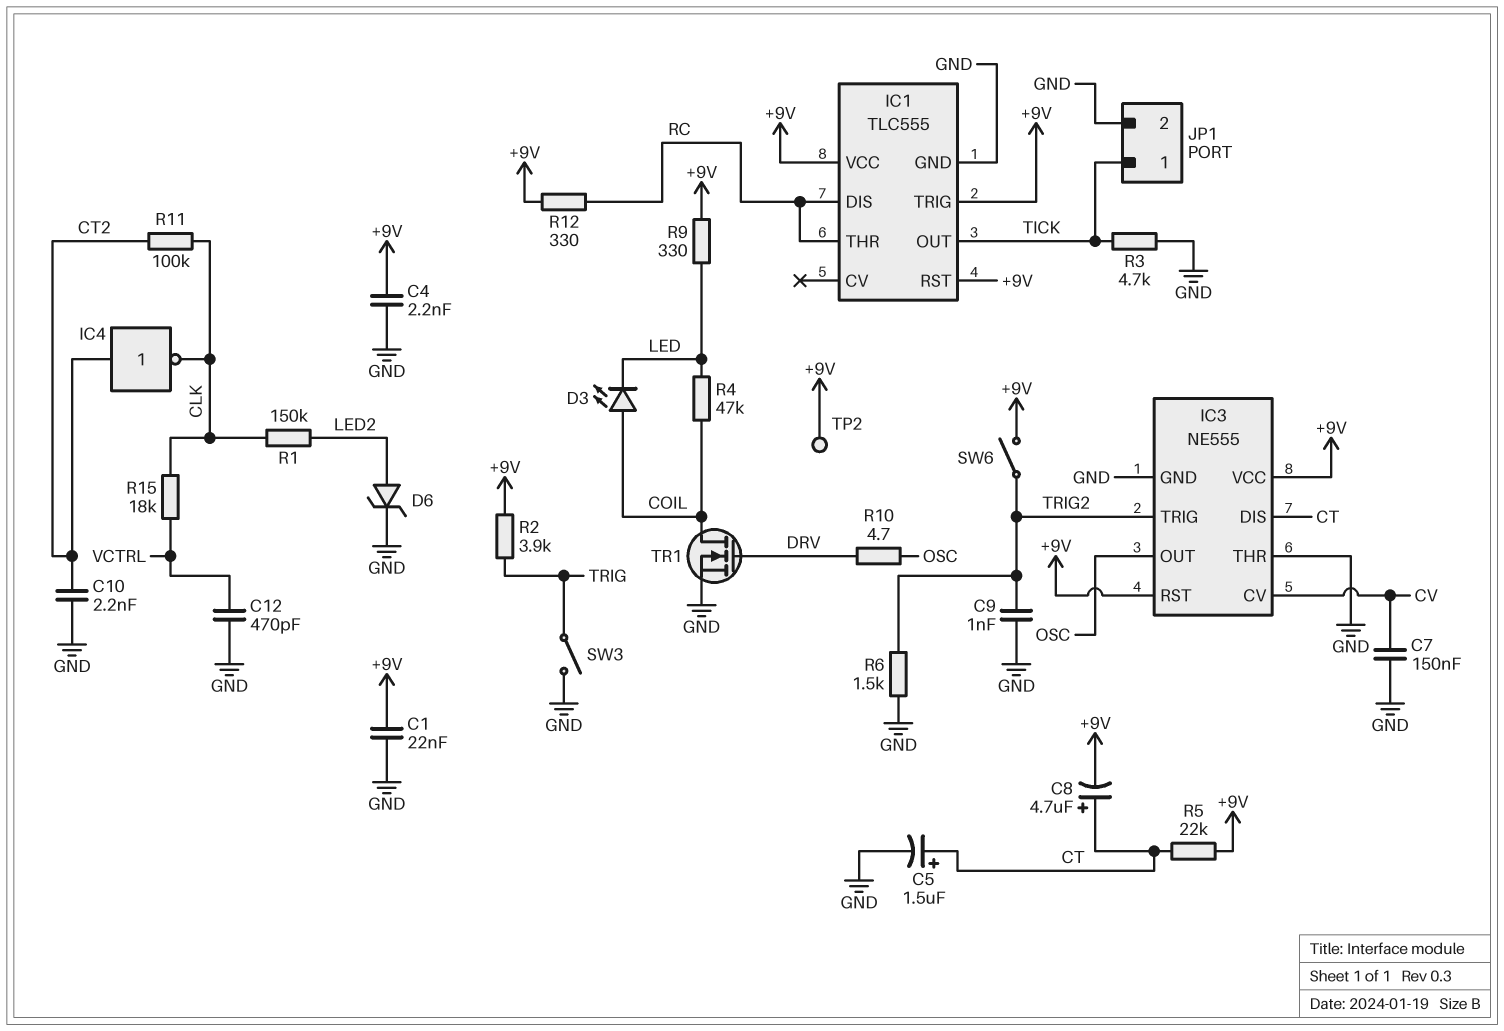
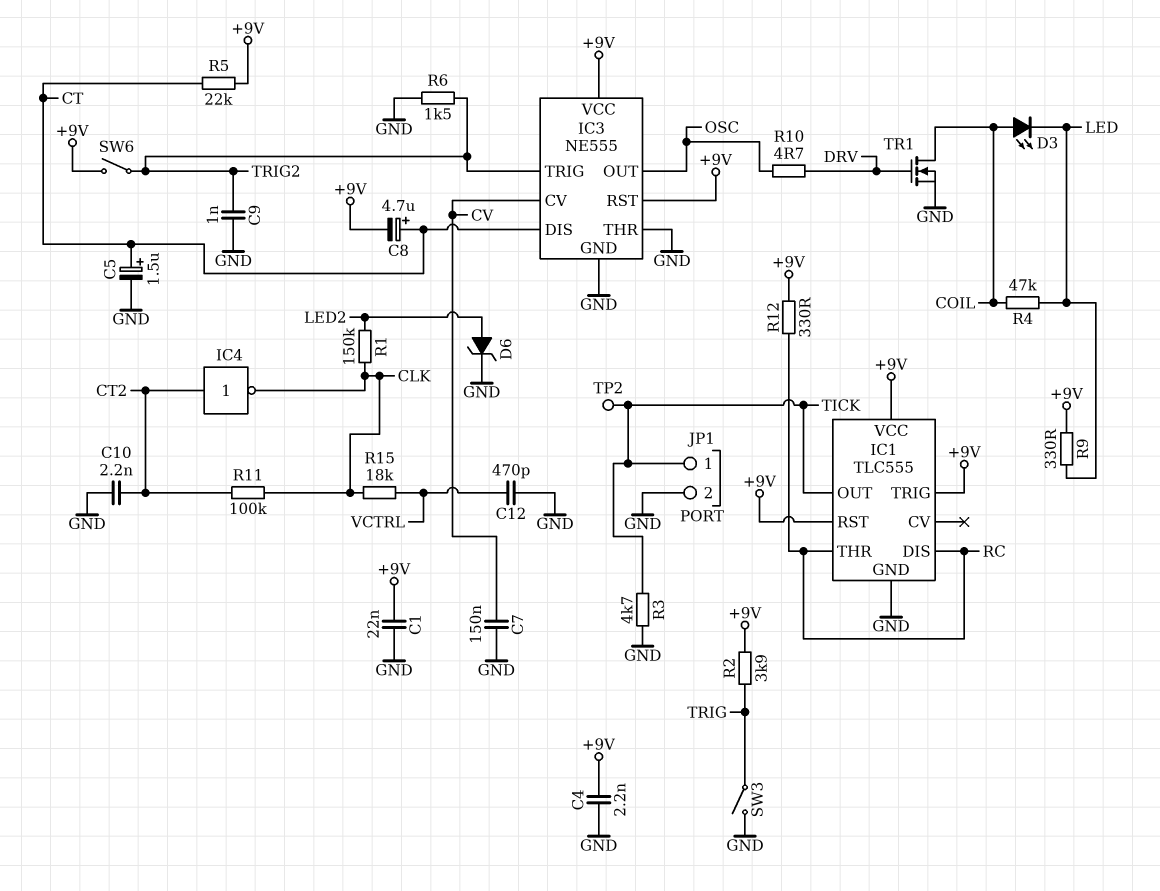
TP2: test point (+9V) -> test point (TICK)

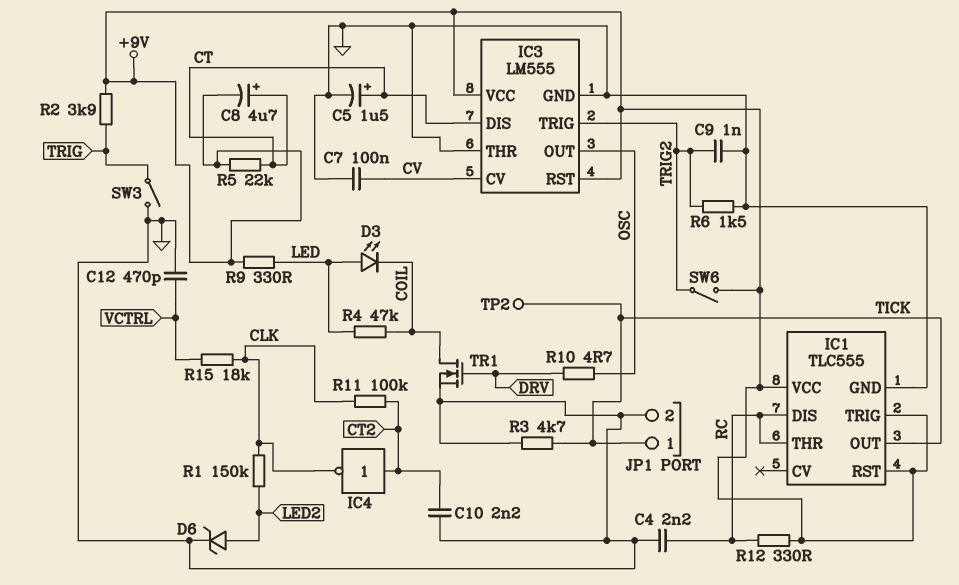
C1: 22nF (+9V, GND) -> none
C4: 2.2nF (+9V, GND) -> 2.2nF (GND, RC)
C7: 150nF (CV, GND) -> 100nF (CV, GND)
D3: LED (A COIL, K LED) -> LED (A LED, K COIL)
IC3: NE555 -> LM555

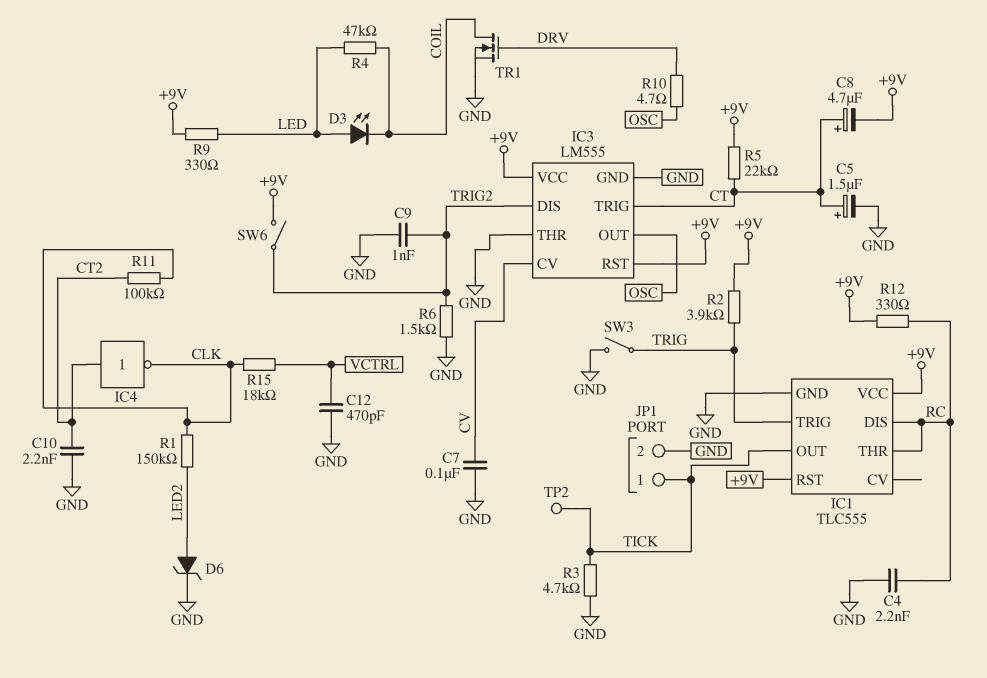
IC1 pin TRIG: +9V -> TRIG
IC3 pin DIS: CT -> TRIG2
IC3 pin TRIG: TRIG2 -> CT

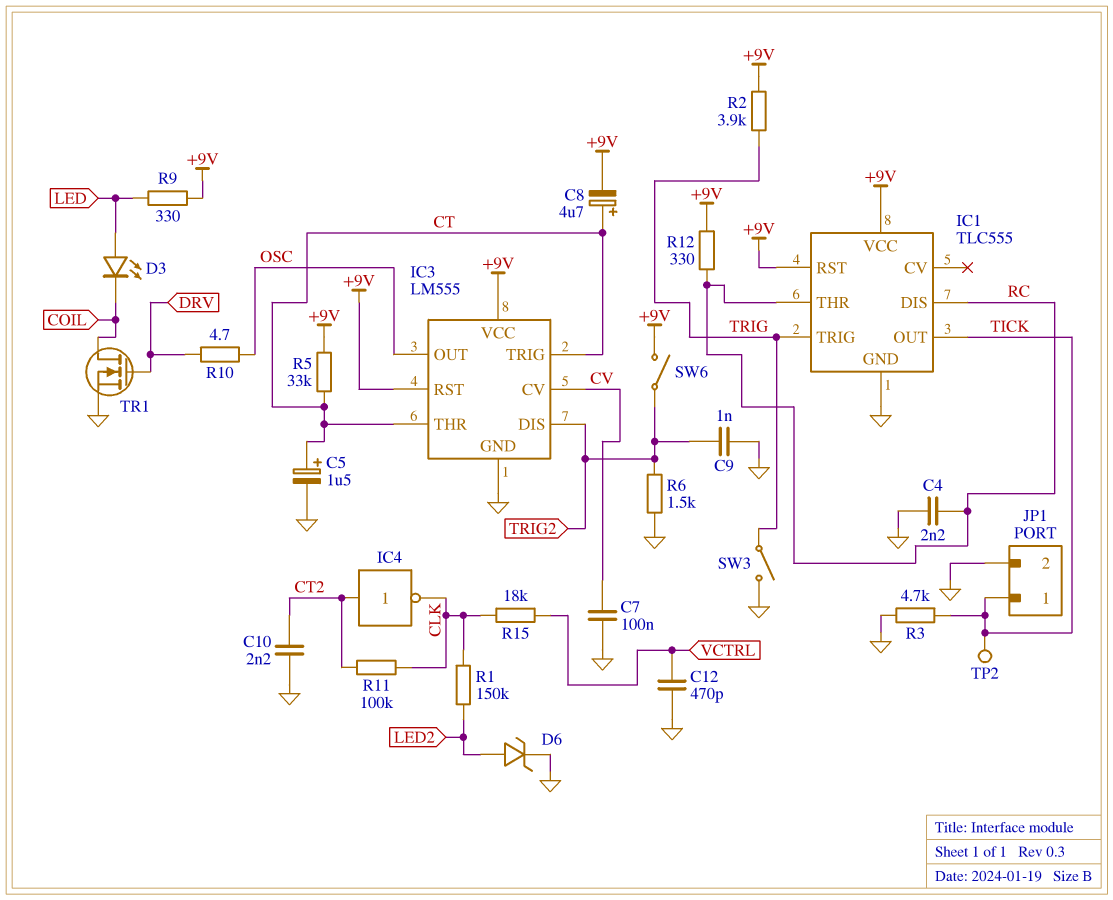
IC3 pin THR: GND -> CT
R4: 47k (COIL, LED) -> none
R5: 22k (+9V, CT) -> 33k (+9V, CT)

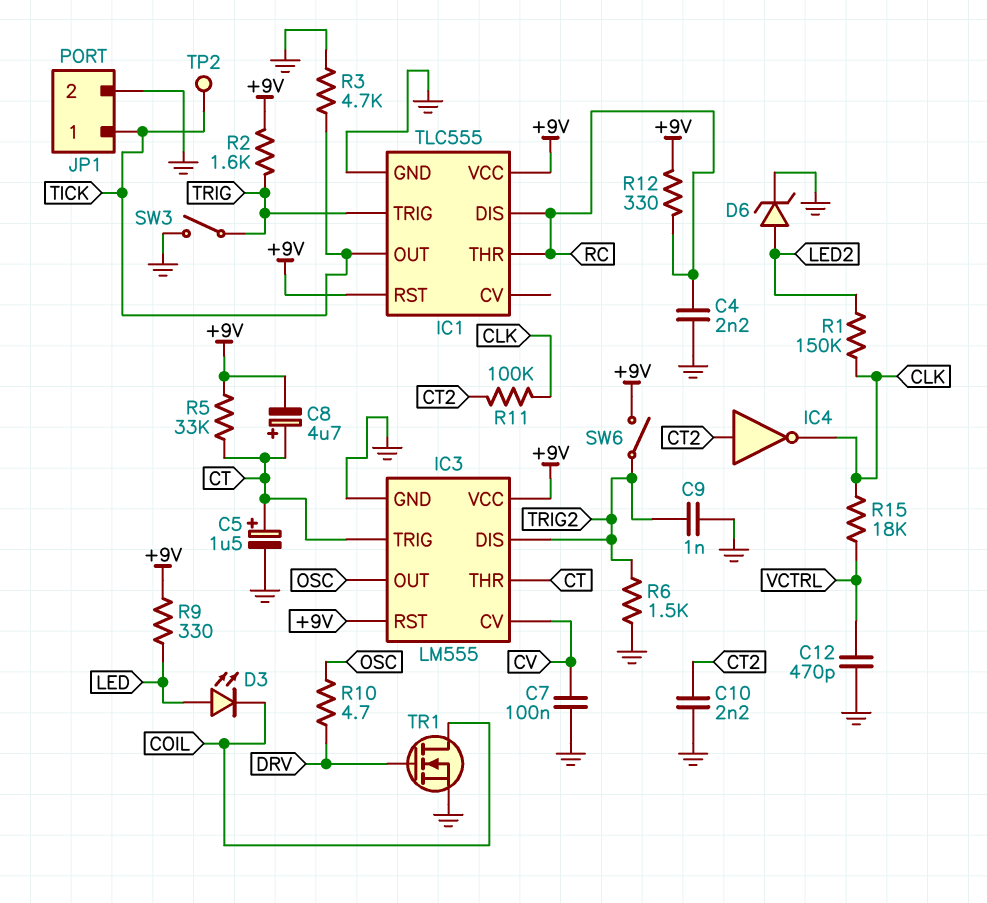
R2: 3.9k (+9V, TRIG) -> 1.6k (+9V, TRIG)

